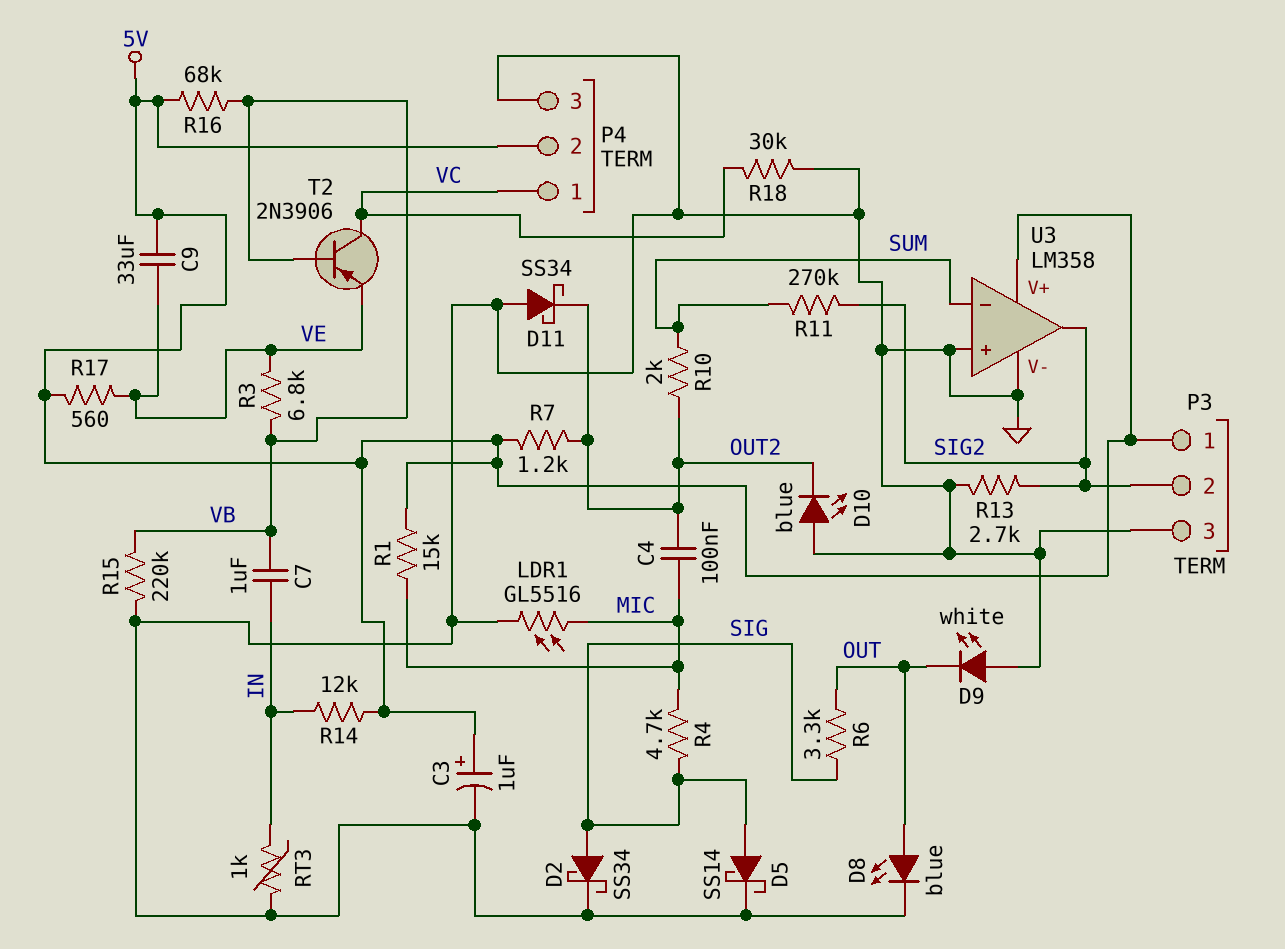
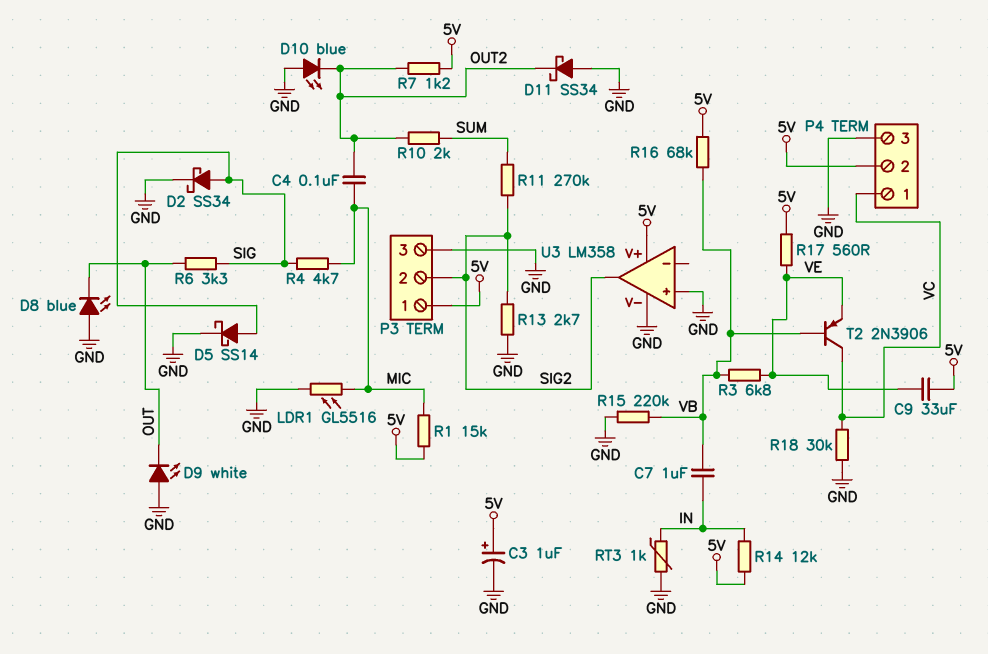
D8: LED blue (A OUT, K GND) -> LED blue (A GND, K OUT)
U3 pin in-: SUM -> none

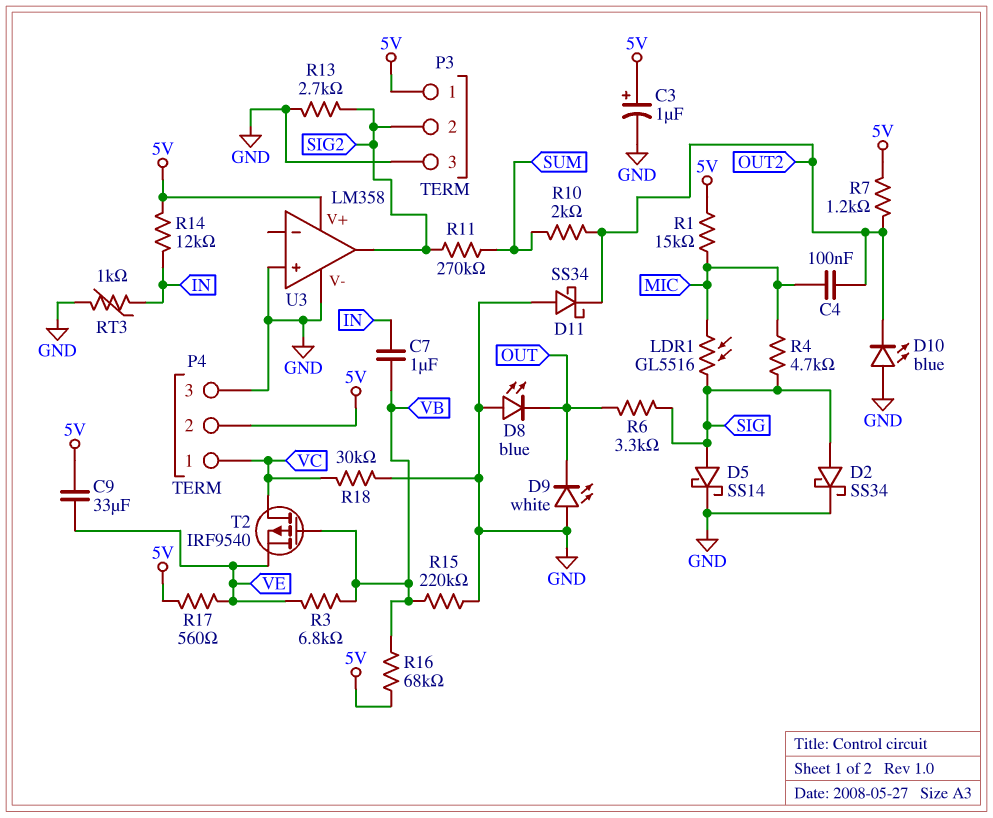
LDR1: GL5516 (GND, MIC) -> GL5516 (MIC, SIG)
T2: PNP 2N3906 (B VB, C VC, E VE) -> PMOS IRF9540 (G VB, D VC, S VE)

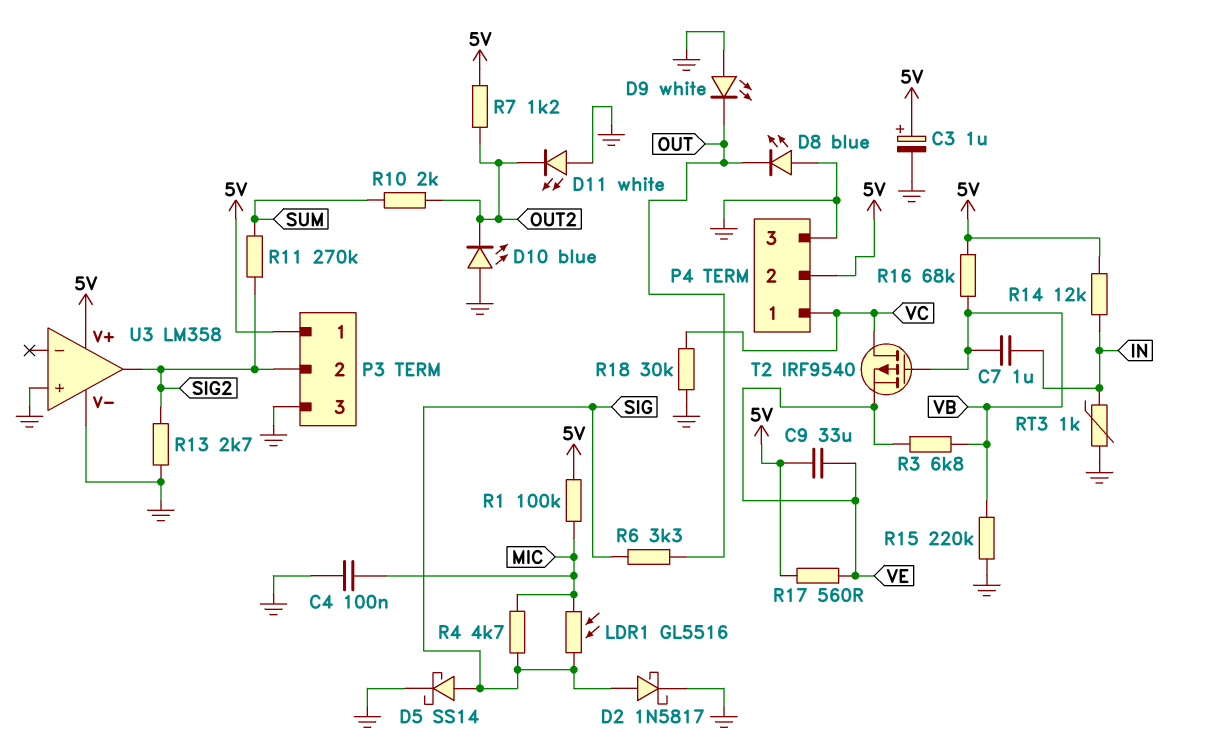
C4: 100nF (MIC, OUT2) -> 100nF (GND, MIC)
D2: schottky SS34 (A SIG, K GND) -> schottky 1N5817 (A SIG, K GND)
D11: schottky SS34 (A GND, K OUT2) -> LED white (A GND, K OUT2)
R1: 15k (5V, MIC) -> 100k (5V, MIC)

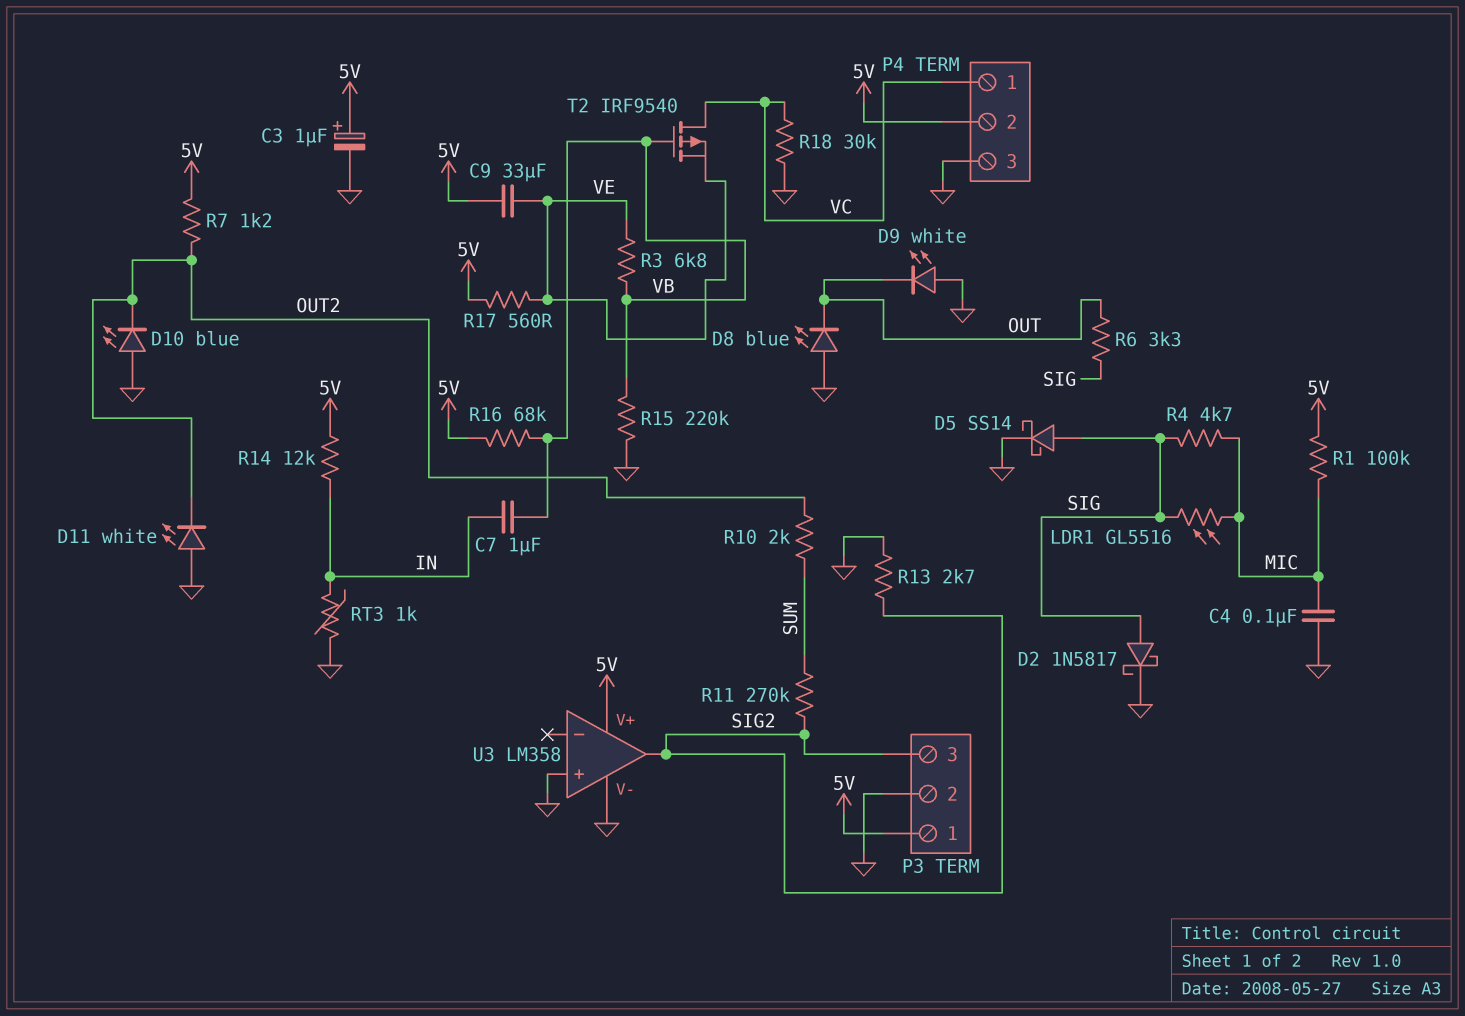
P3 pin 2: SIG2 -> GND
P3 pin 3: GND -> SIG2

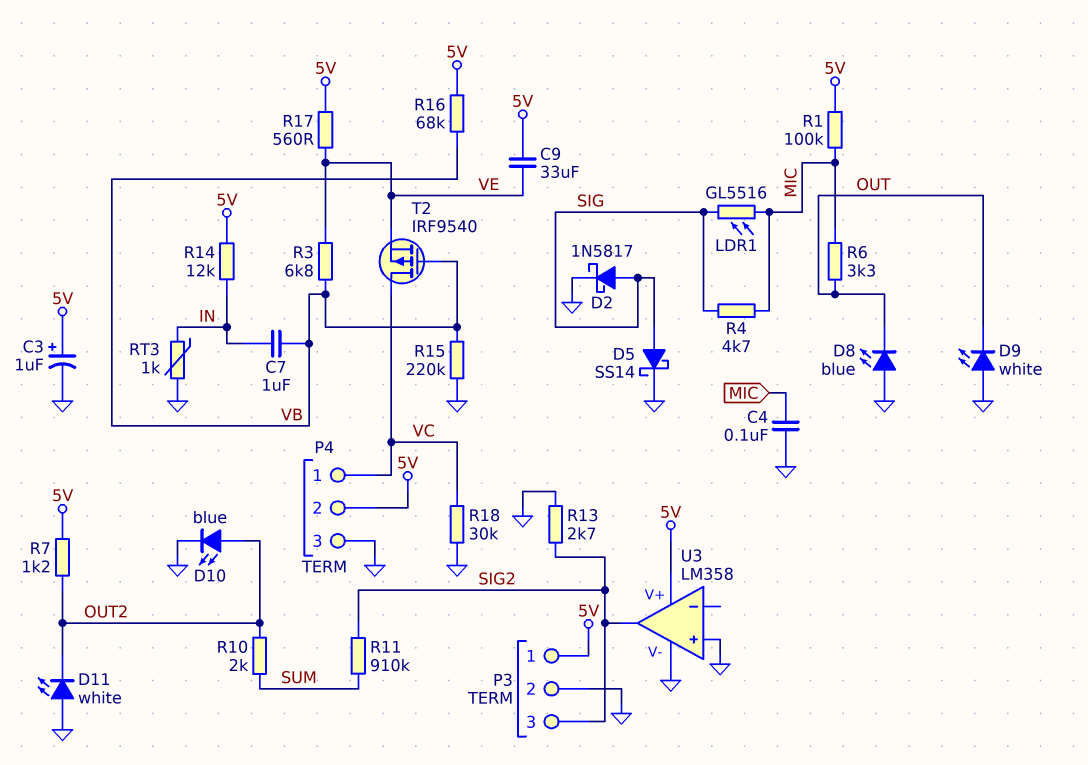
D10: LED blue (A GND, K OUT2) -> LED blue (A OUT2, K GND)
R6: 3.3k (OUT, SIG) -> 3.3k (MIC, OUT)
R11: 270k (SIG2, SUM) -> 910k (SIG2, SUM)

